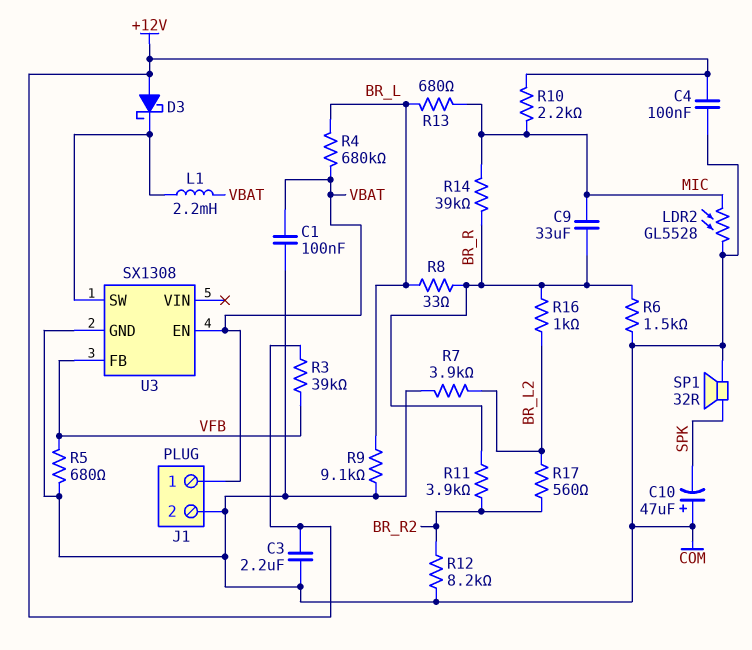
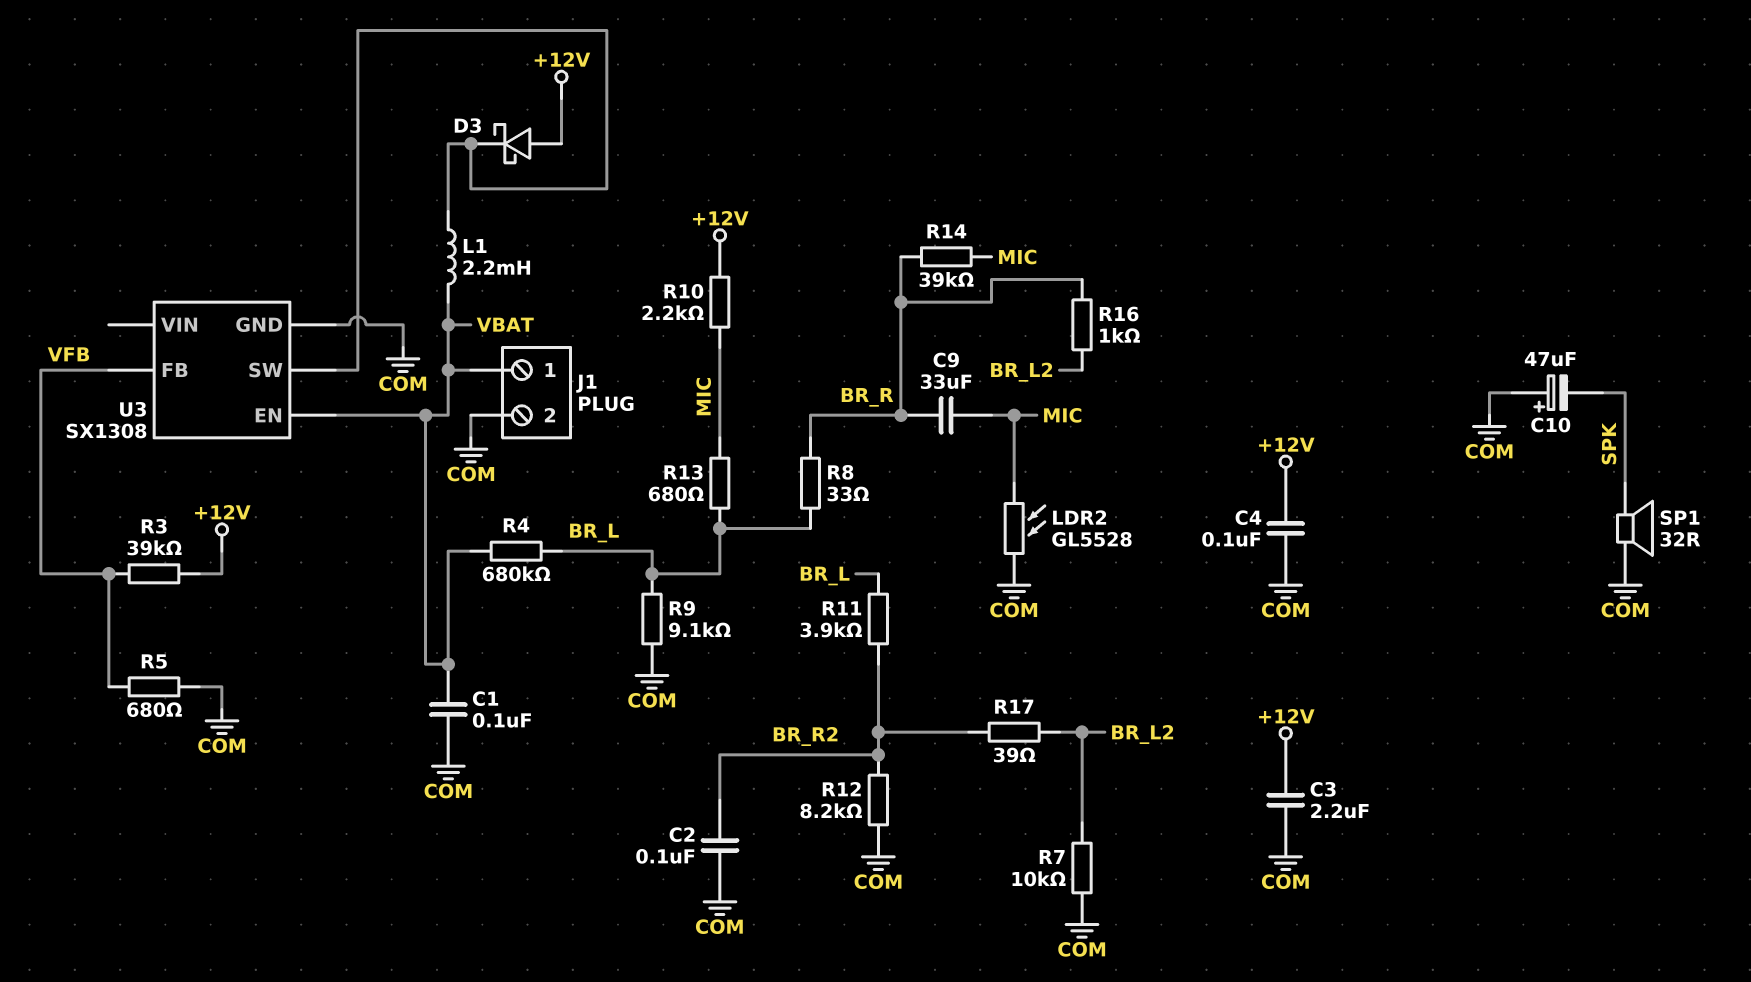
C2: none -> 100nF (BR_R2, COM)
R6: 1.5k (BR_R, COM) -> none
R7: 3.9k (BR_L2, COM) -> 10k (BR_L2, COM)
R11: 3.9k (BR_R, BR_R2) -> 3.9k (BR_L, BR_R2)
R17: 560 (BR_L2, BR_R2) -> 39 (BR_L2, BR_R2)

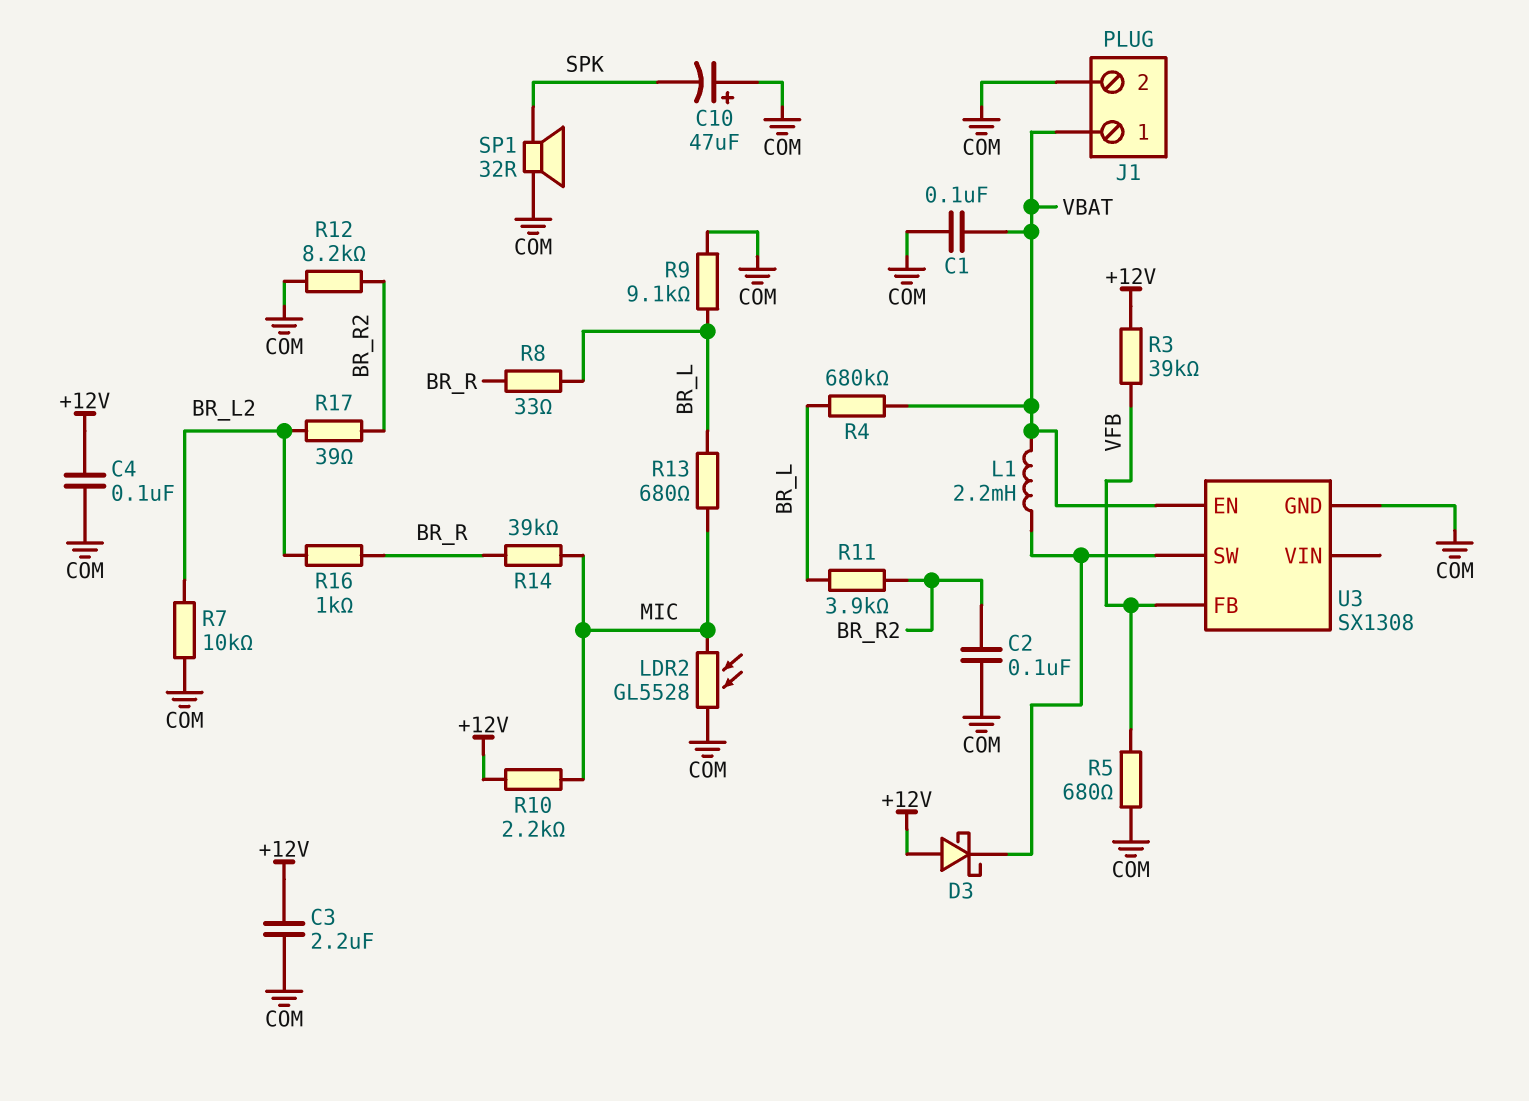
C9: 33uF (BR_R, MIC) -> none

